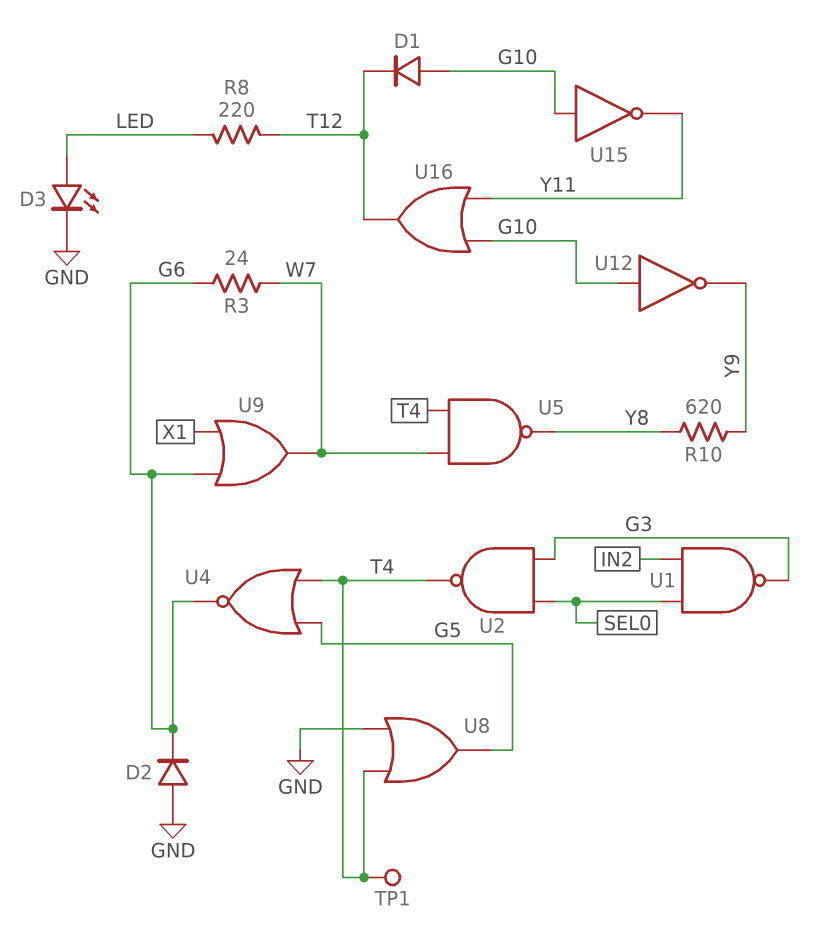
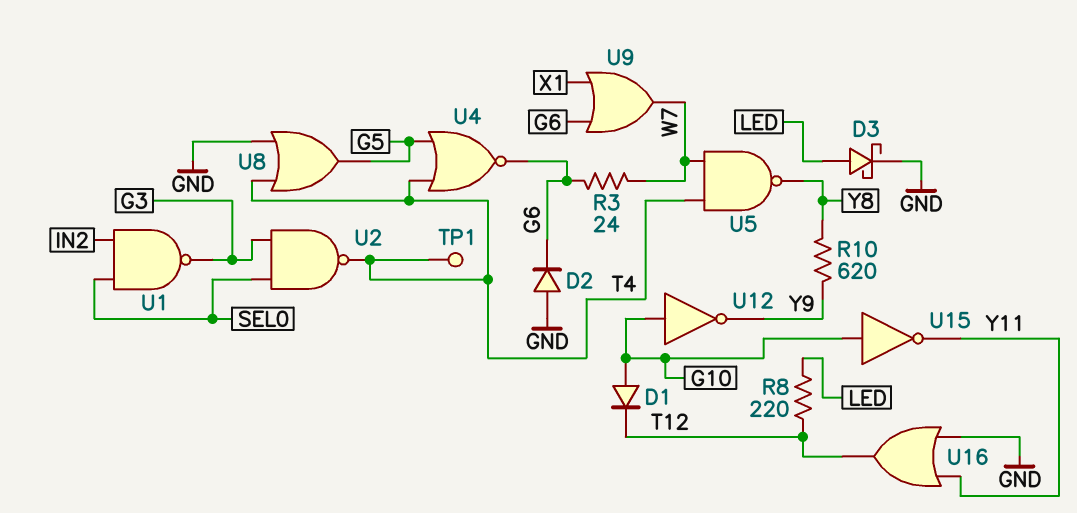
D3: LED (A LED, K GND) -> schottky (A LED, K GND)
U16: OR (in G10, in Y11, out T12) -> OR (in GND, in Y11, out T12)

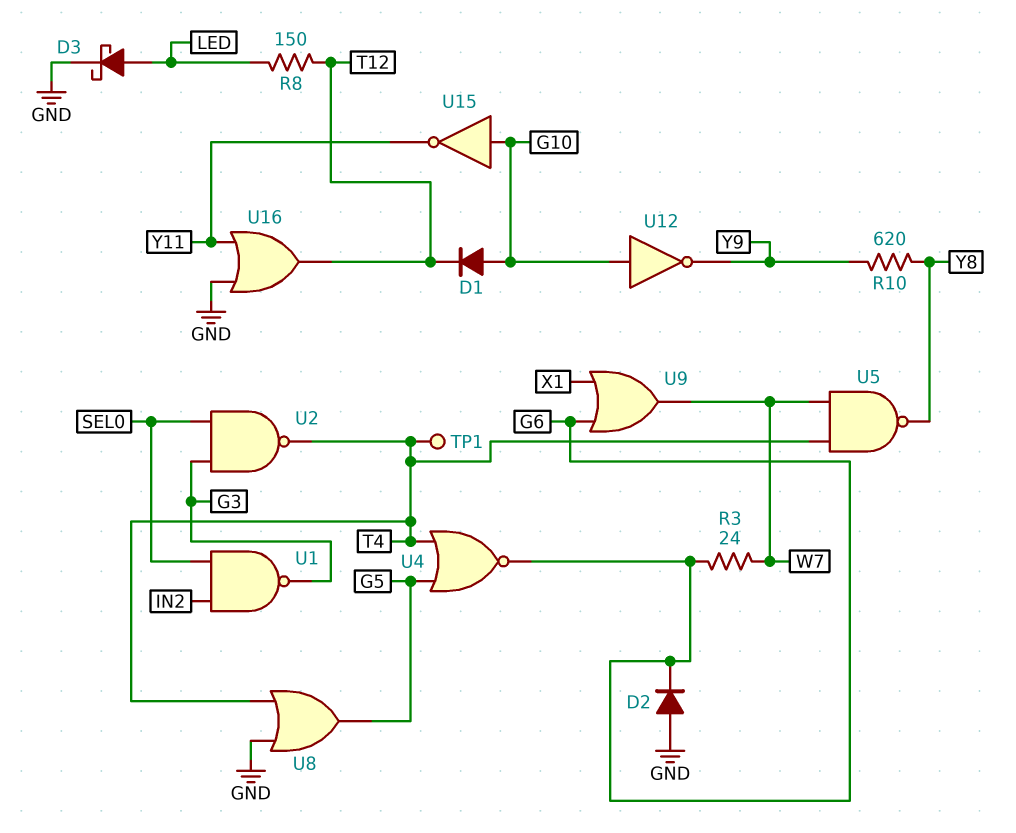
R8: 220 (LED, T12) -> 150 (LED, T12)

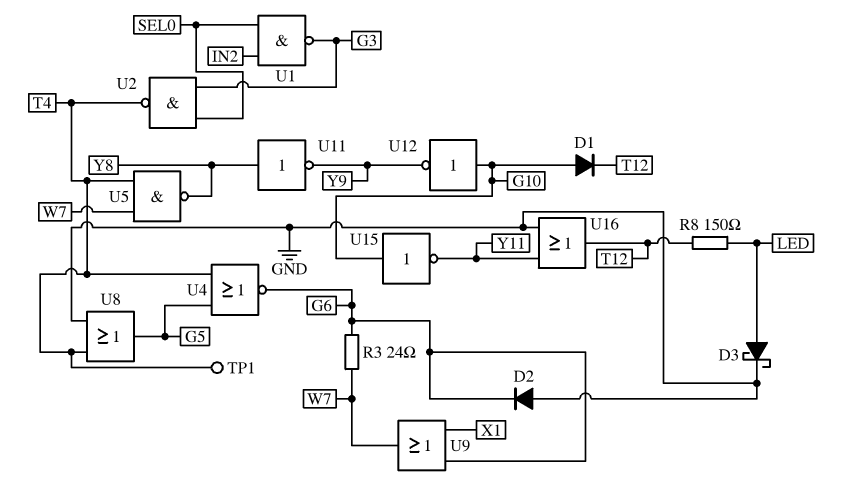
R10: 620 (Y8, Y9) -> none
U11: none -> NOT (in Y8, out Y9)

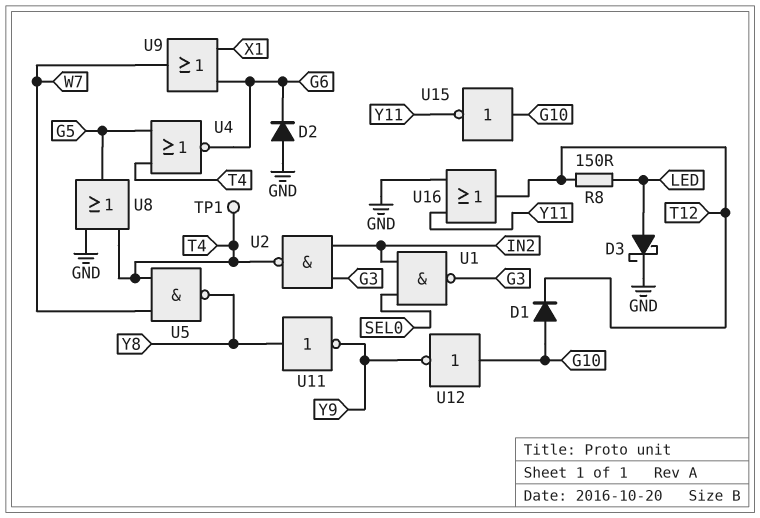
R3: 24 (G6, W7) -> none
U2: NAND (in G3, in SEL0, out T4) -> NAND (in G3, in IN2, out T4)

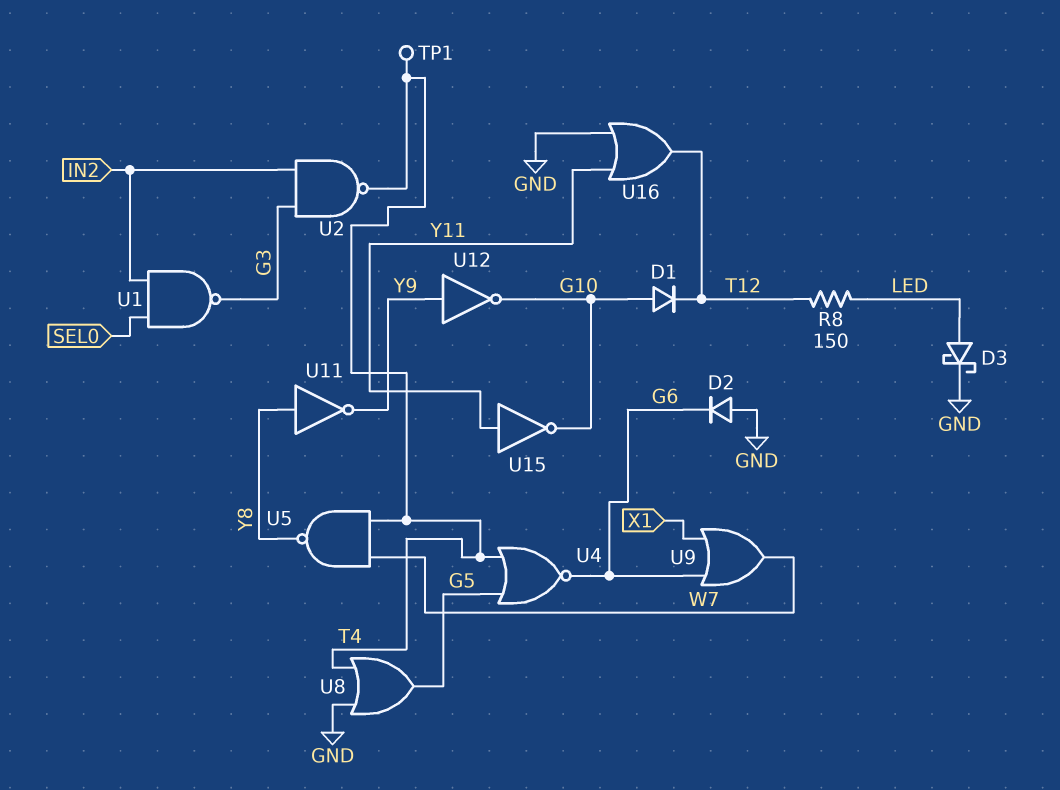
U12: NOT (in G10, out Y9) -> NOT (in Y9, out G10)
U15: NOT (in G10, out Y11) -> NOT (in Y11, out G10)

